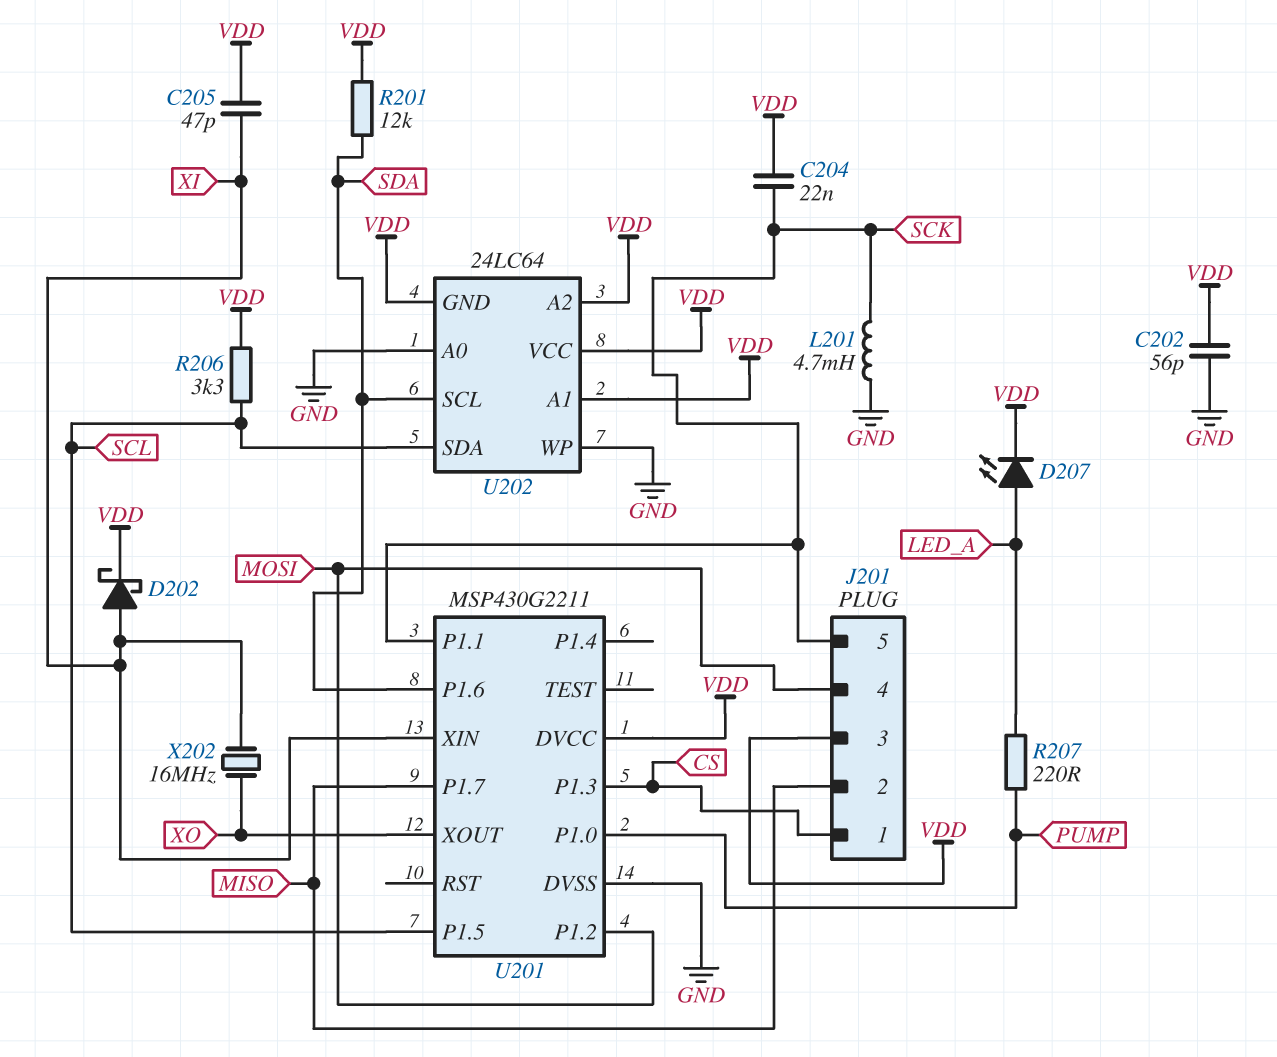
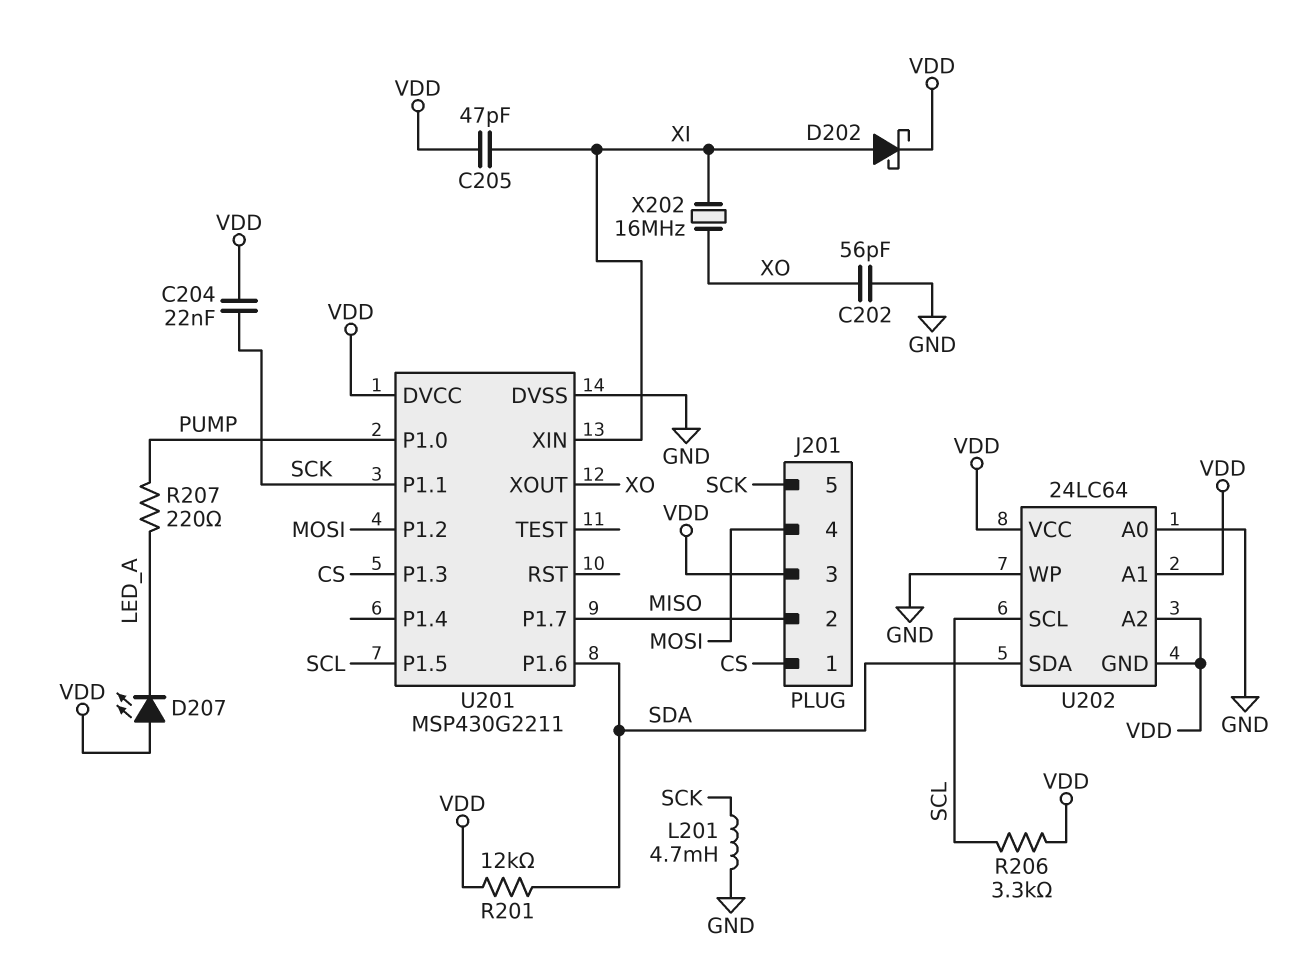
C202: 56pF (GND, VDD) -> 56pF (GND, XO)
D207: LED (A LED_A, K VDD) -> LED (A VDD, K LED_A)
U202 pin SCL: SDA -> SCL
U202 pin SDA: SCL -> SDA

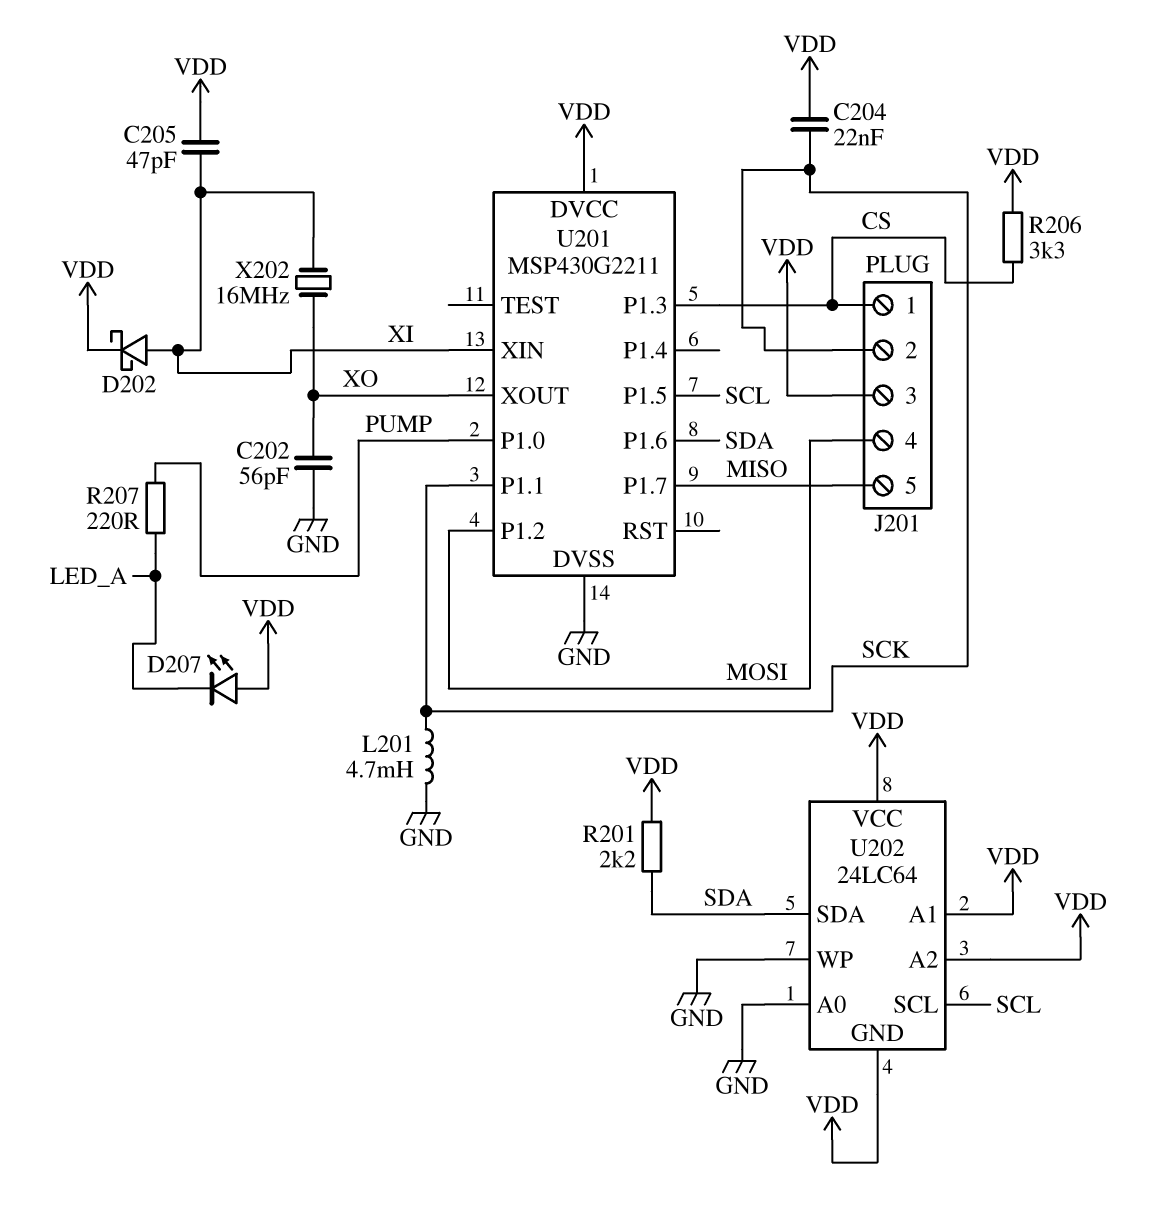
J201 pin 2: MISO -> SCK
J201 pin 5: SCK -> MISO
R201: 12k (SDA, VDD) -> 2.2k (SDA, VDD)
R206: 3.3k (SCL, VDD) -> 3.3k (CS, VDD)

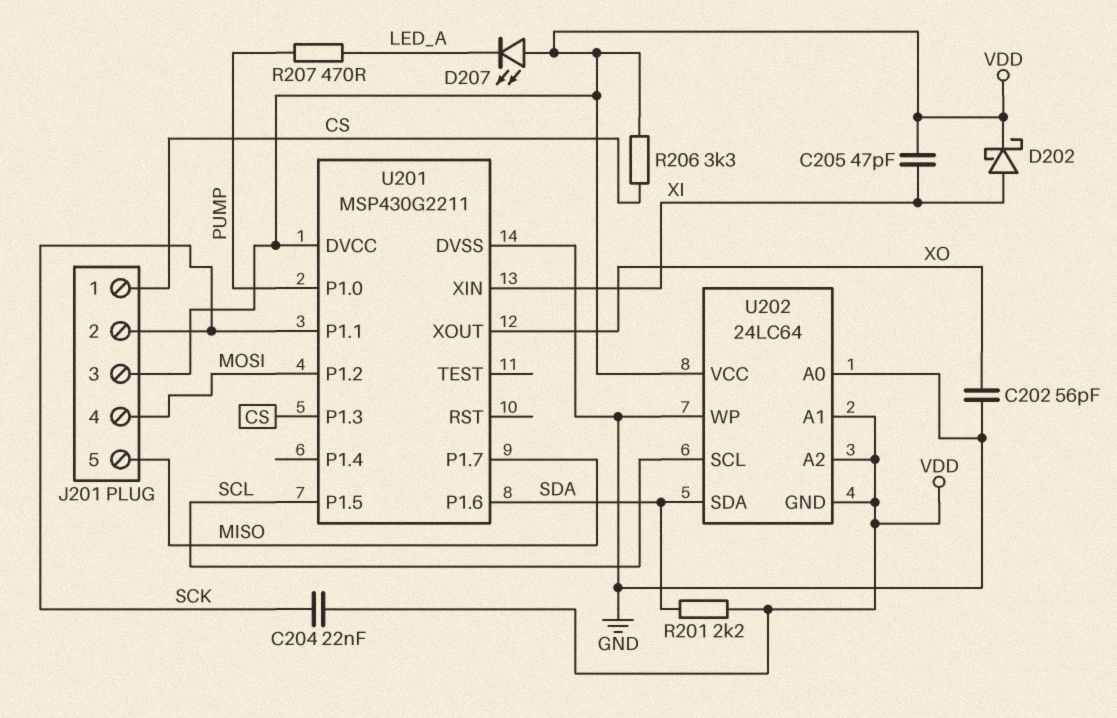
L201: 4.7mH (GND, SCK) -> none
R207: 220 (LED_A, PUMP) -> 470 (LED_A, PUMP)
X202: 16MHz (XI, XO) -> none

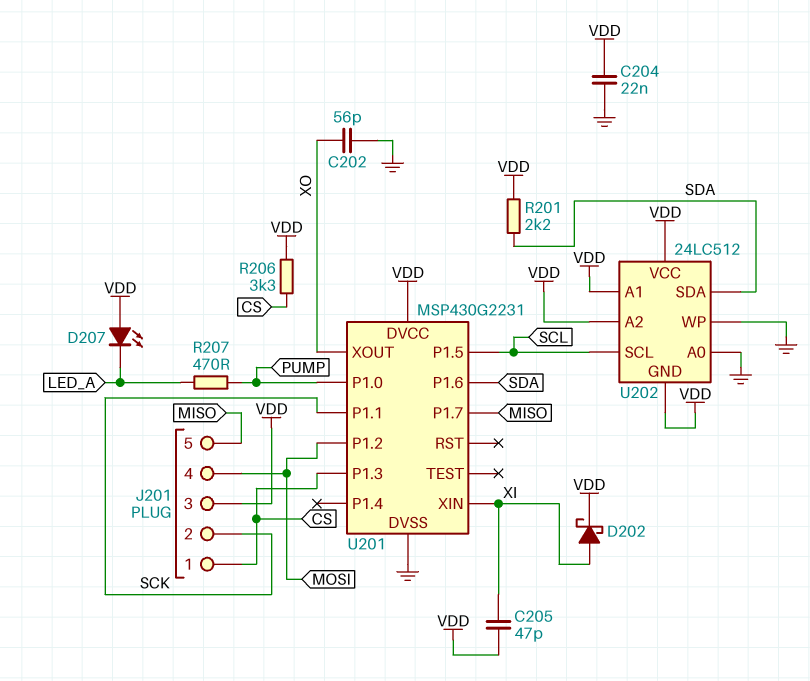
C204: 22nF (SCK, VDD) -> 22nF (GND, VDD)
U201: MSP430G2211 -> MSP430G2231
U202: 24LC64 -> 24LC512

